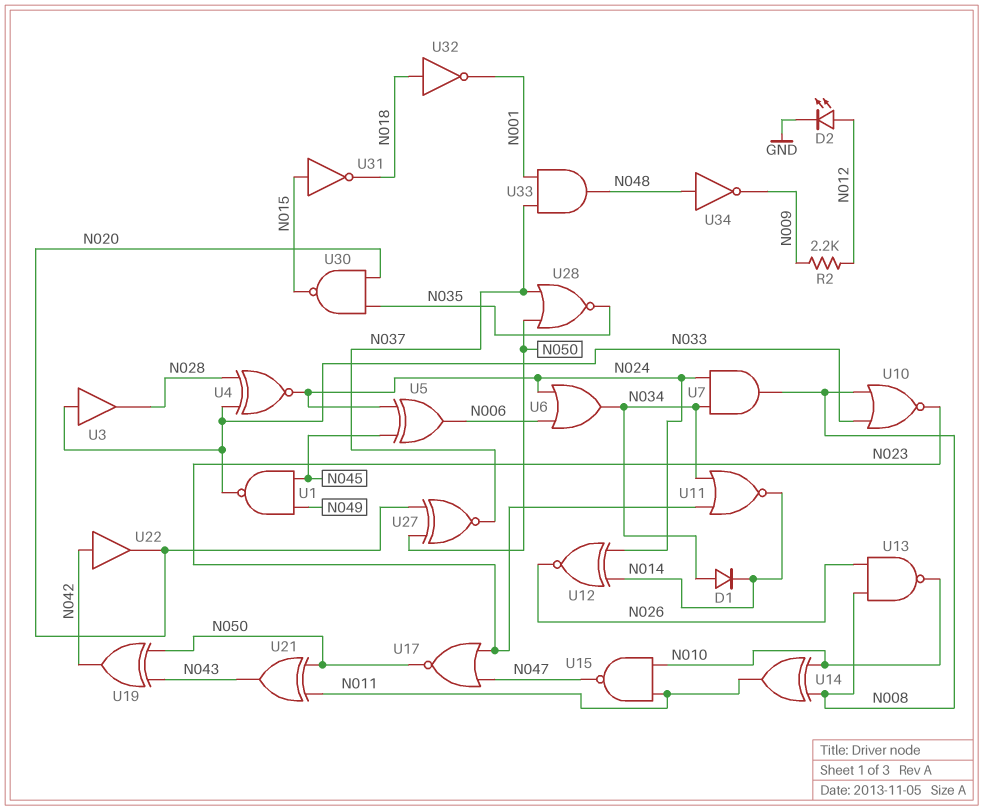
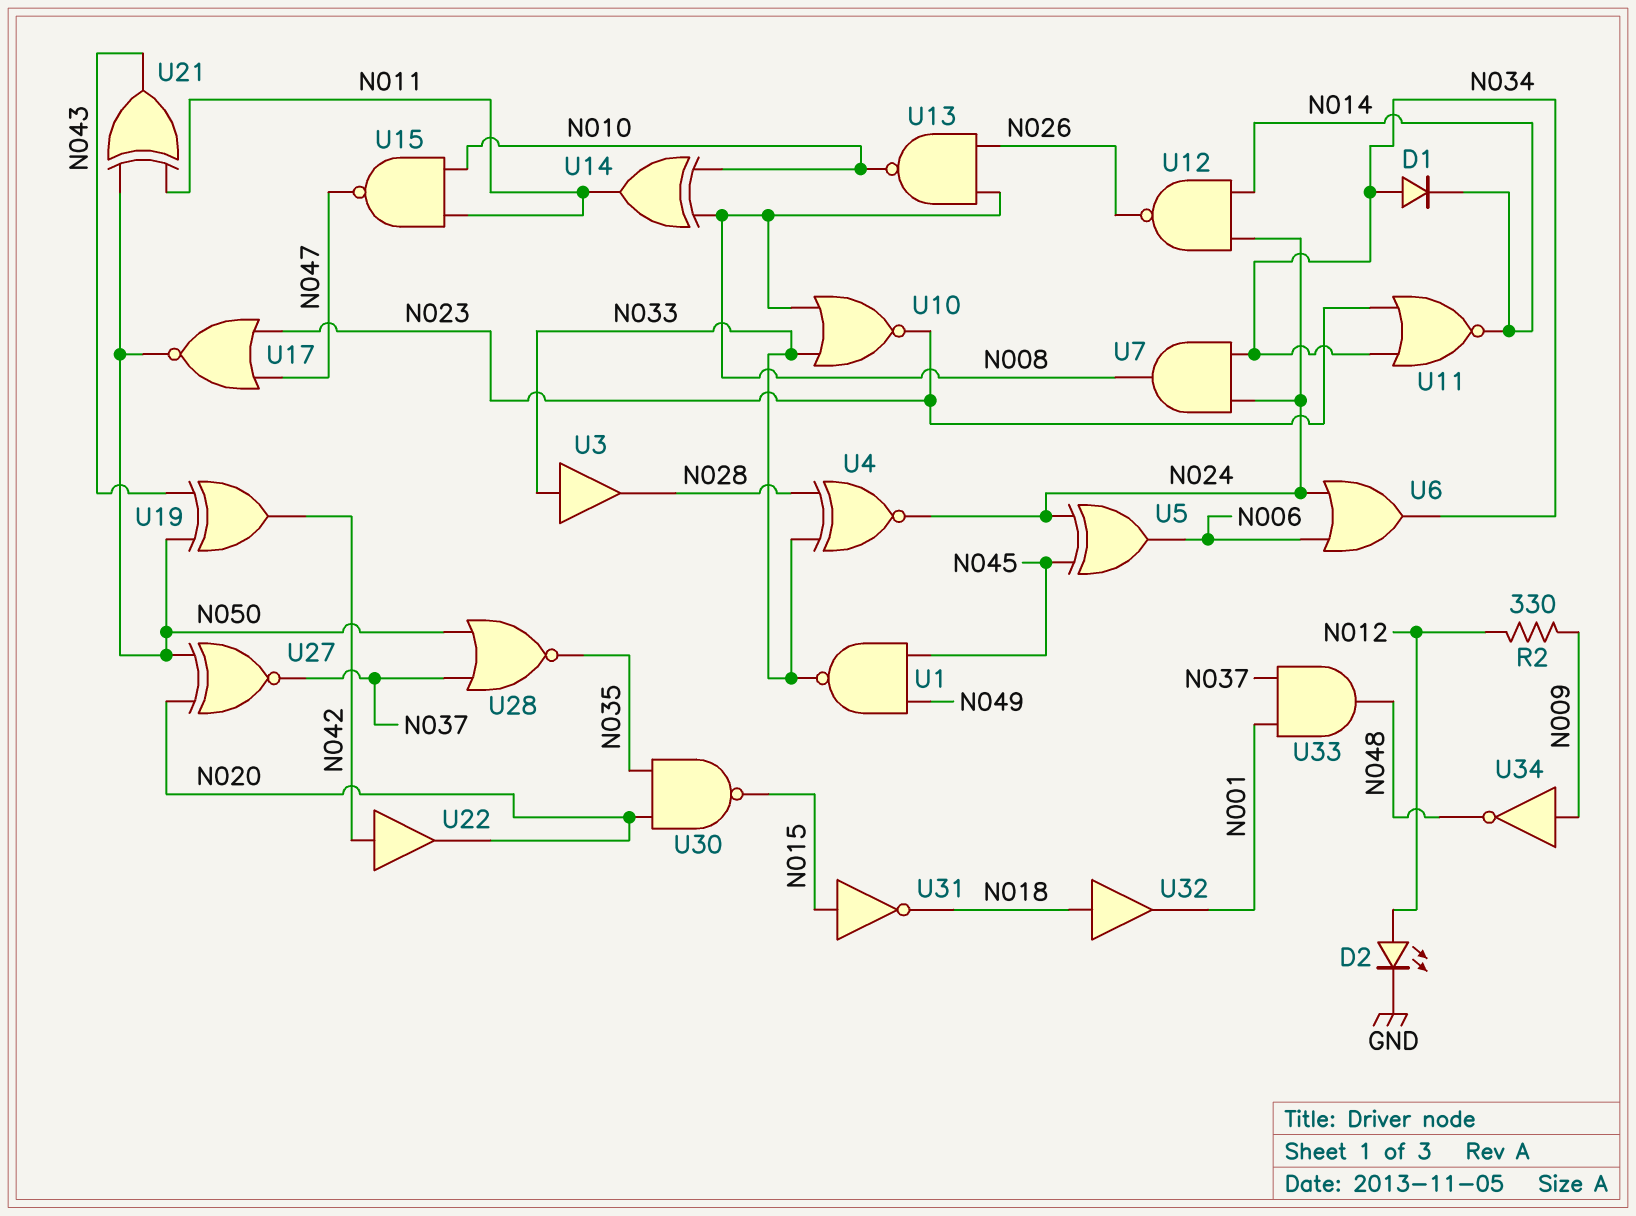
R2: 2.2k (N009, N012) -> 330 (N009, N012)
U12: XNOR (in N014, in N024, out N026) -> NAND (in N014, in N024, out N026)
U32: NOT (in N018, out N001) -> buffer (in N018, out N001)
U34: NOT (in N048, out N009) -> NOT (in N009, out N048)

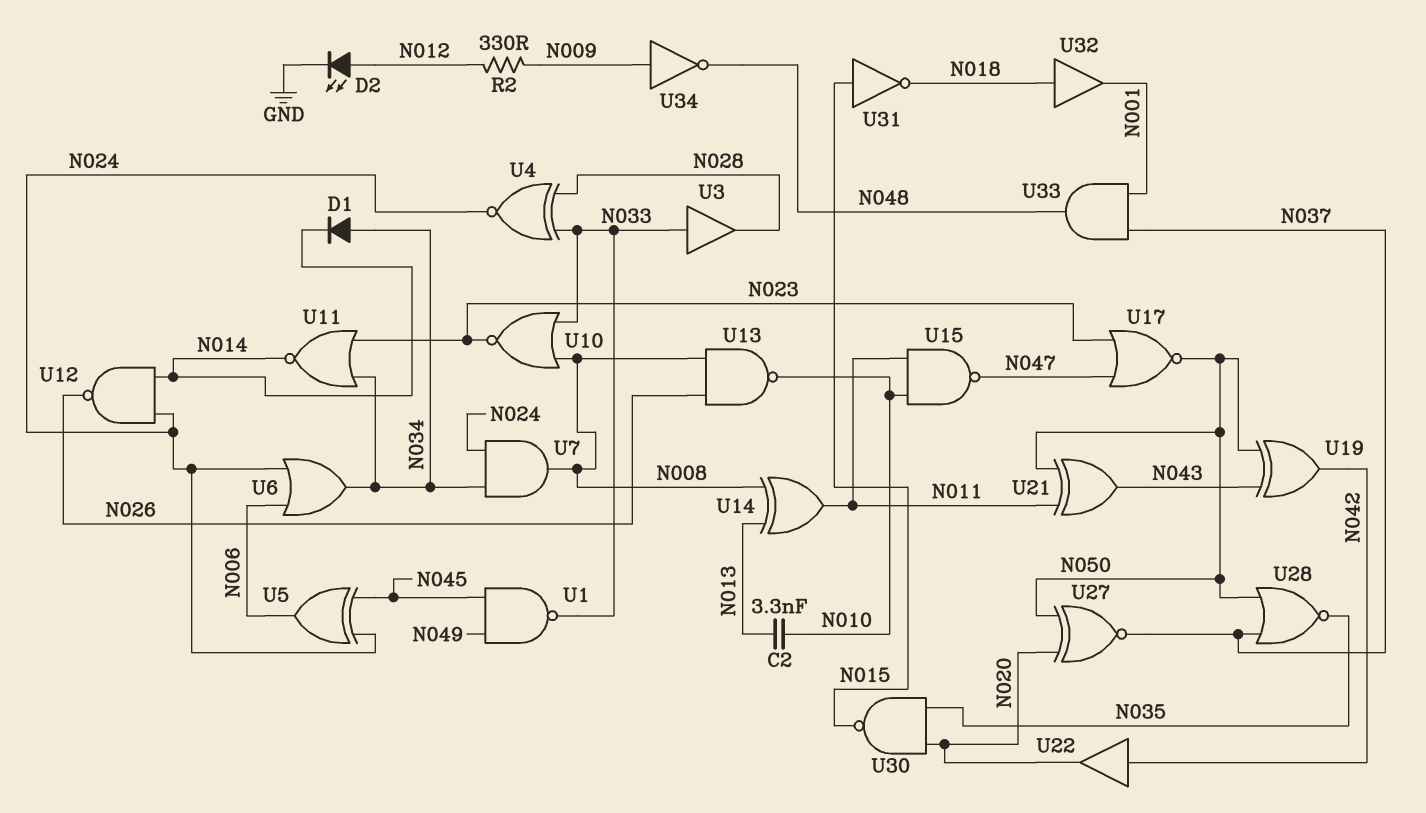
C2: none -> 3.3nF (N010, N013)
U14: XOR (in N008, in N010, out N011) -> XOR (in N008, in N013, out N011)

